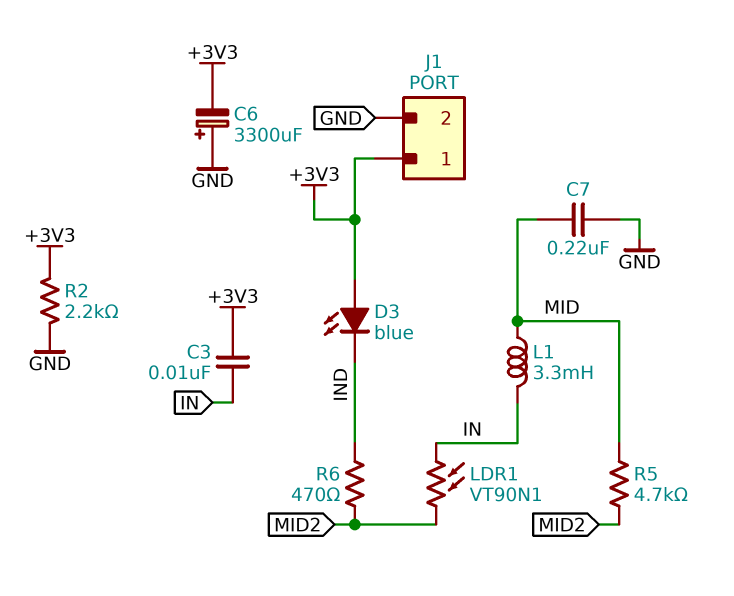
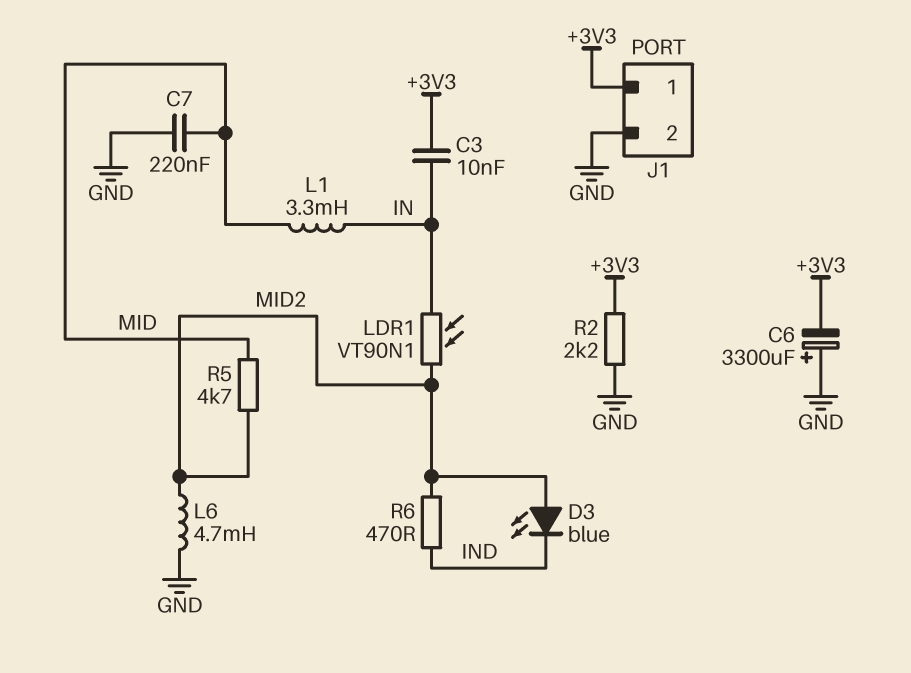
D3: LED blue (A +3V3, K IND) -> LED blue (A MID2, K IND)
L6: none -> 4.7mH (GND, MID2)

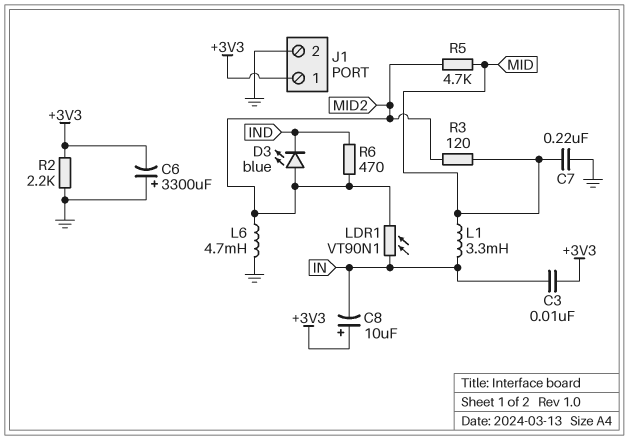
C8: none -> 10uF (plus +3V3, minus IN)
R3: none -> 120 (MID, MID2)

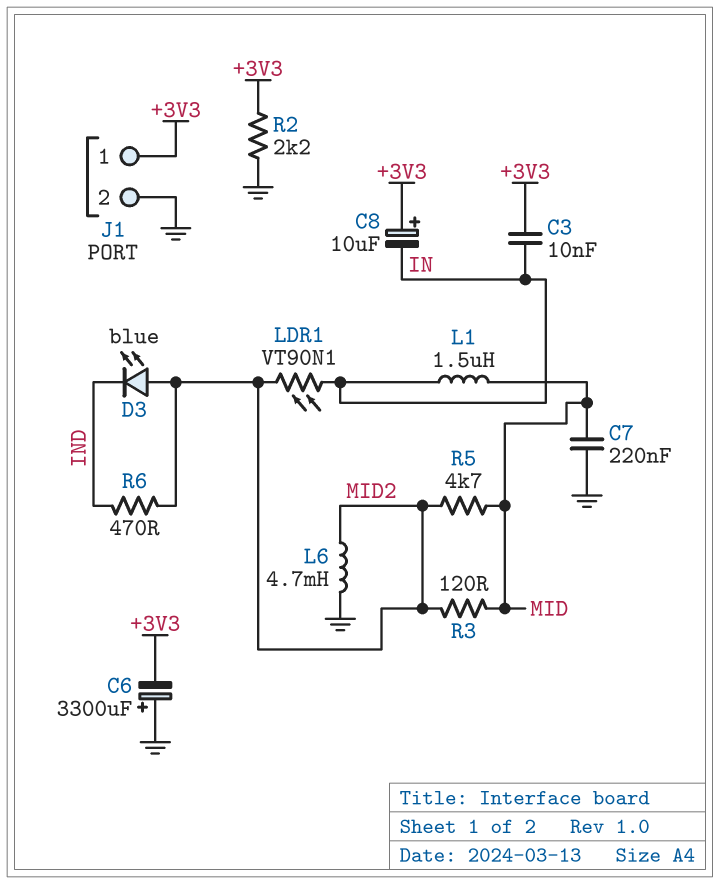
L1: 3.3mH (IN, MID) -> 1.5uH (IN, MID)

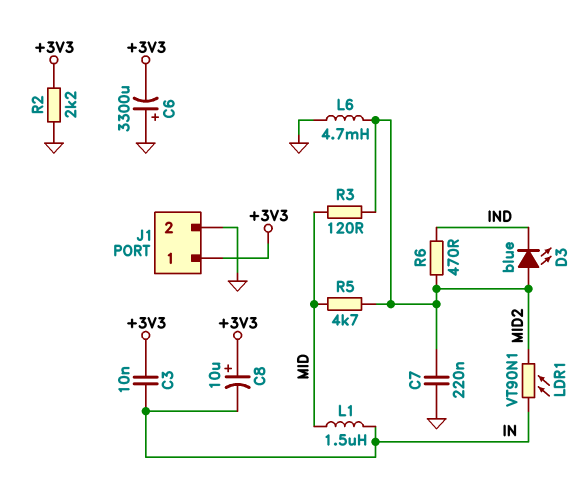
C7: 220nF (GND, MID) -> 220nF (GND, MID2)

